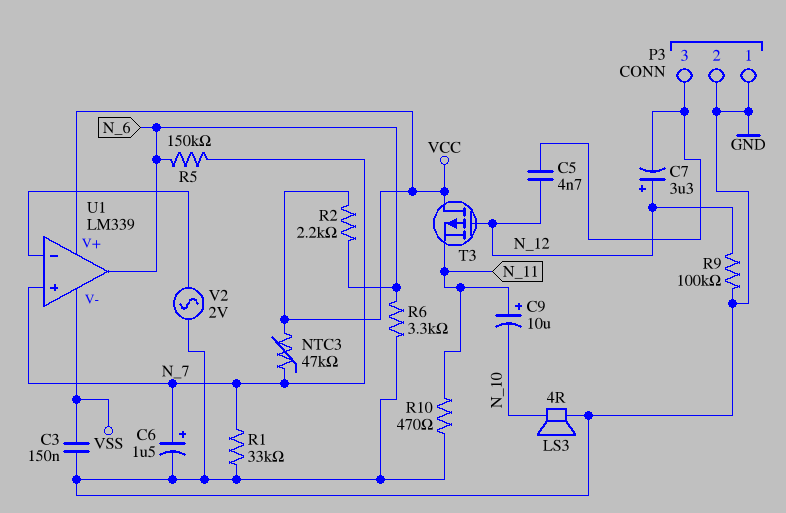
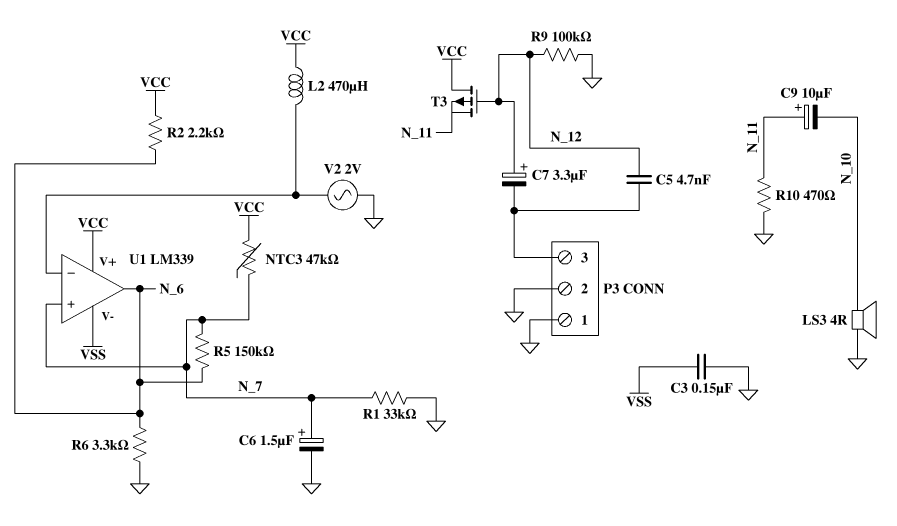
L2: none -> 470uH (U1/in-, VCC)

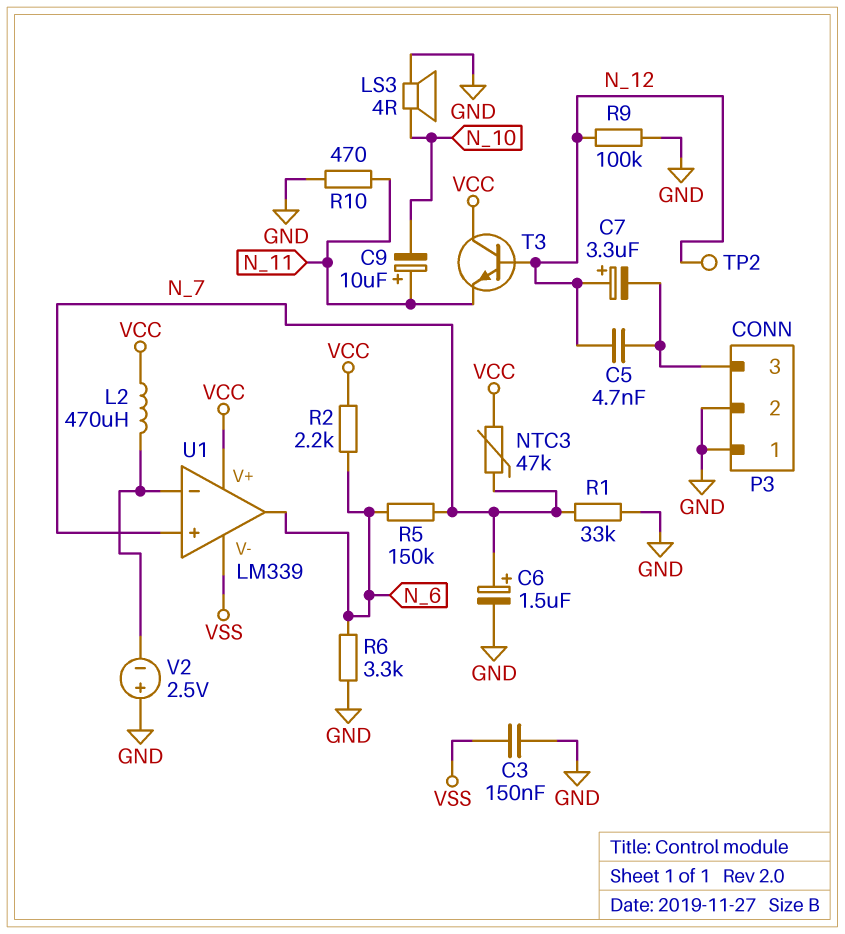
T3: PMOS (G N_12, D VCC, S N_11) -> NPN (B N_12, C VCC, E N_11)
TP2: none -> test point (N_12)
V2: AC 2V (GND, U1/in-) -> 2.5V (plus GND, minus U1/in-)

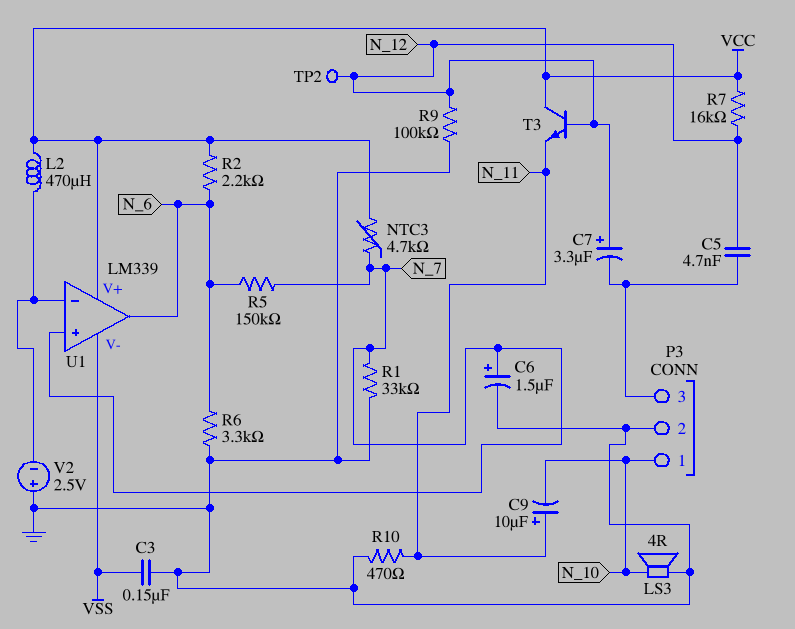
NTC3: 47k (N_7, VCC) -> 4.7k (N_7, VCC)
P3 pin 1: GND -> N_10
R7: none -> 16k (N_12, VCC)

